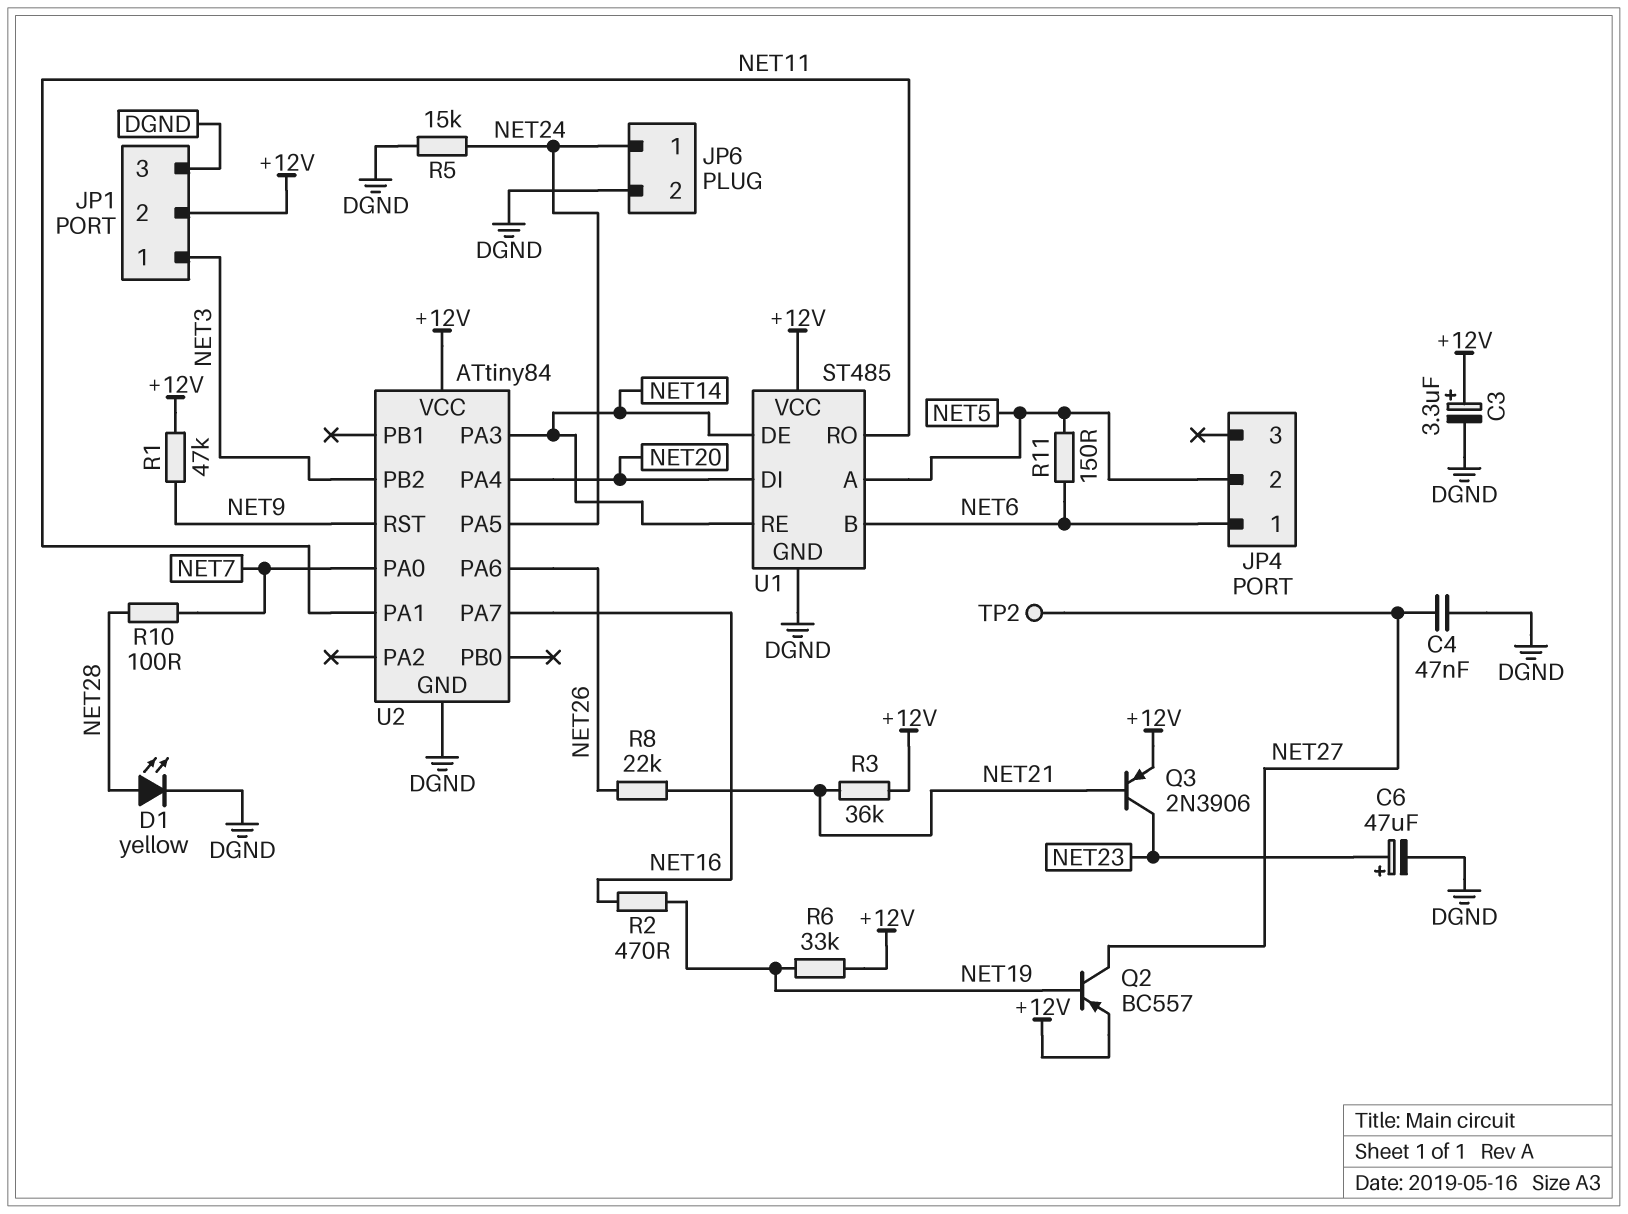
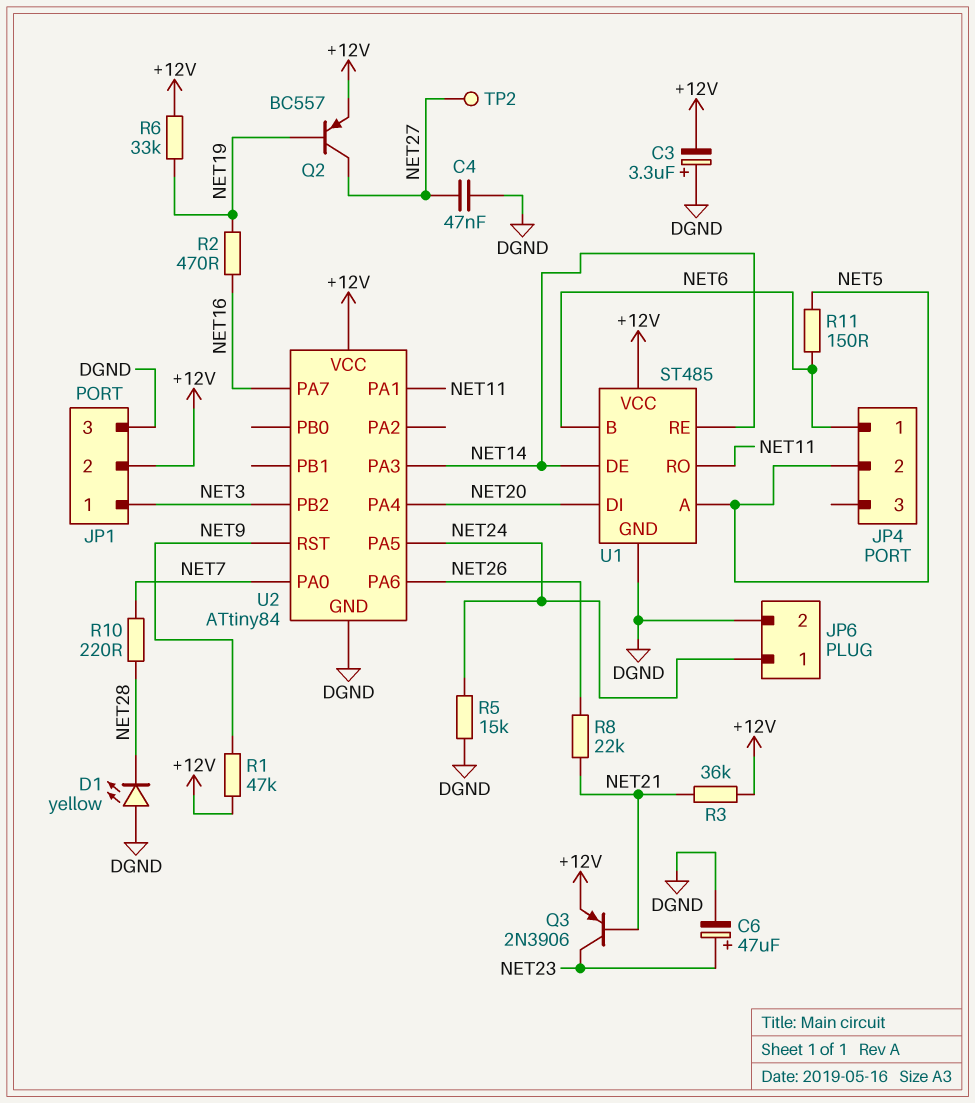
C3: 3.3uF (plus +12V, minus DGND) -> 3.3uF (plus DGND, minus +12V)
D1: LED yellow (A NET28, K DGND) -> LED yellow (A DGND, K NET28)
R10: 100 (NET7, NET28) -> 220 (NET7, NET28)

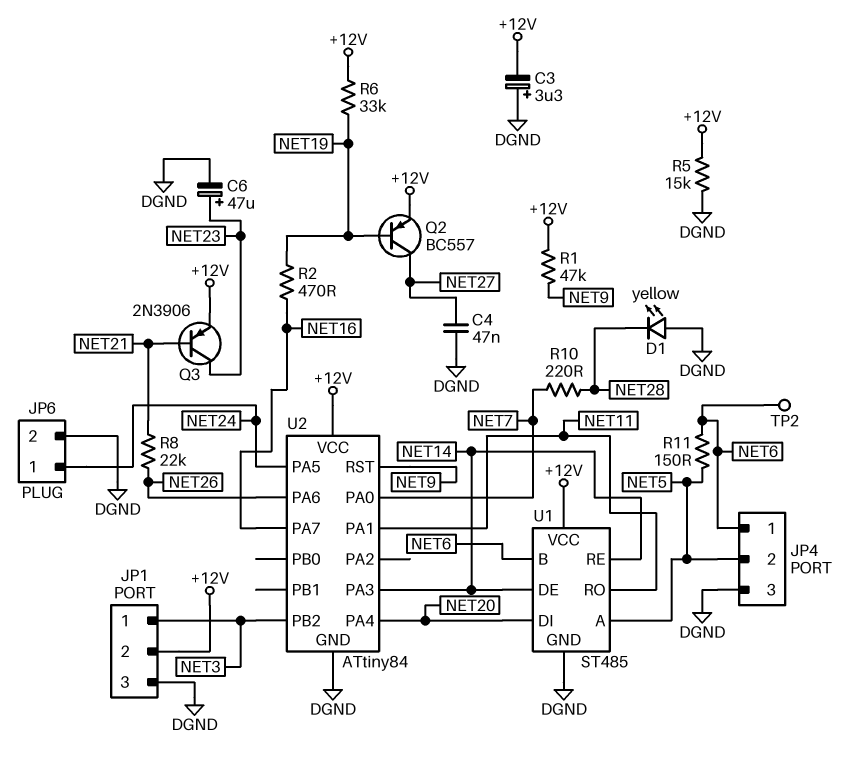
JP4 pin 3: none -> DGND
R3: 36k (+12V, NET21) -> none
R5: 15k (DGND, NET24) -> 15k (+12V, DGND)
TP2: test point (NET27) -> test point (NET6)

